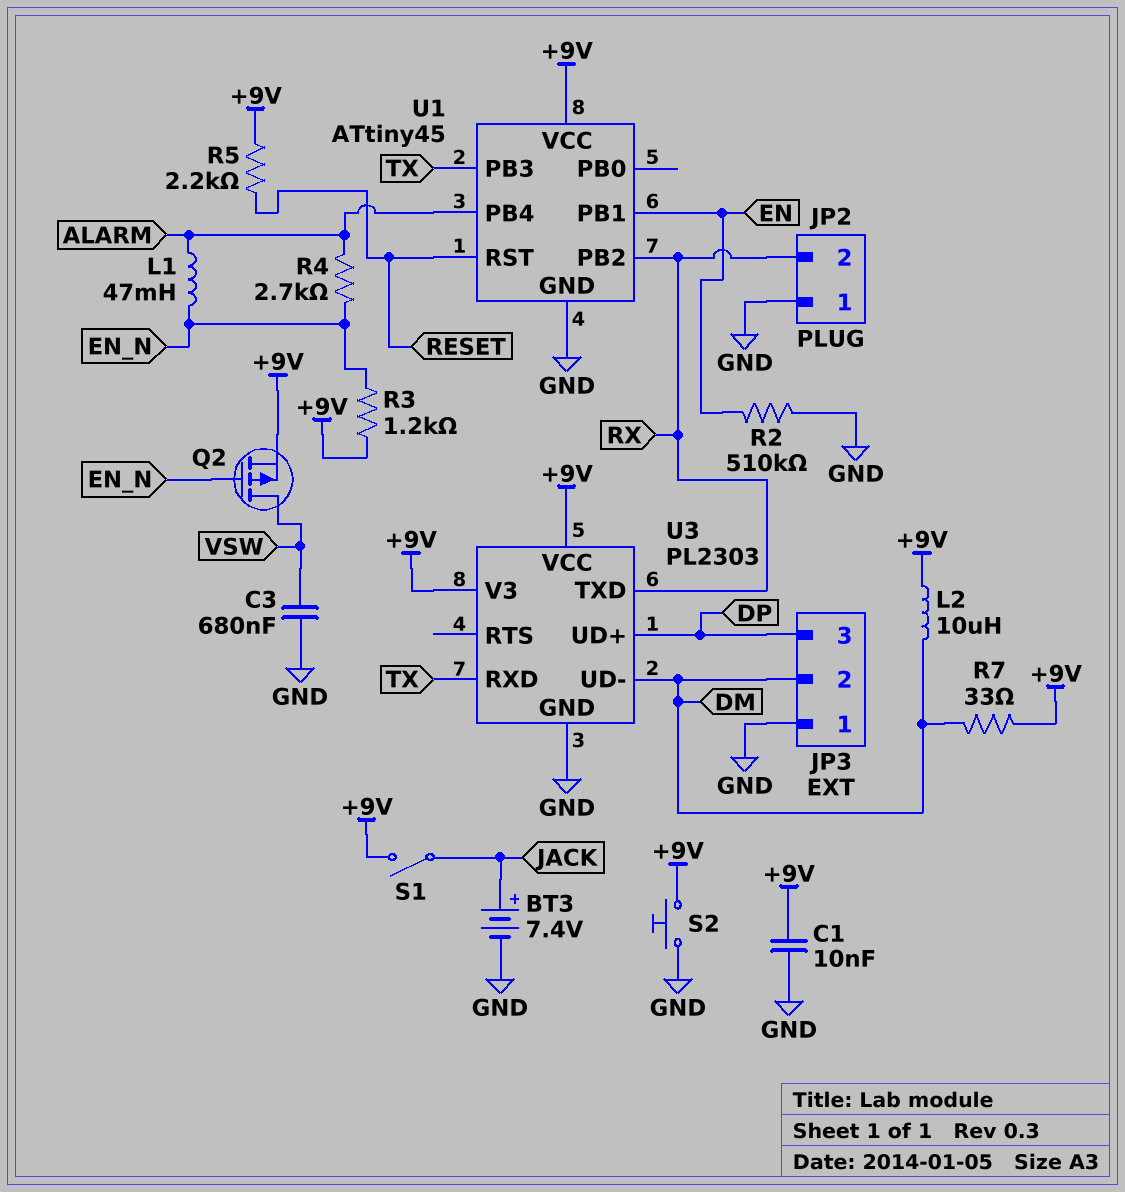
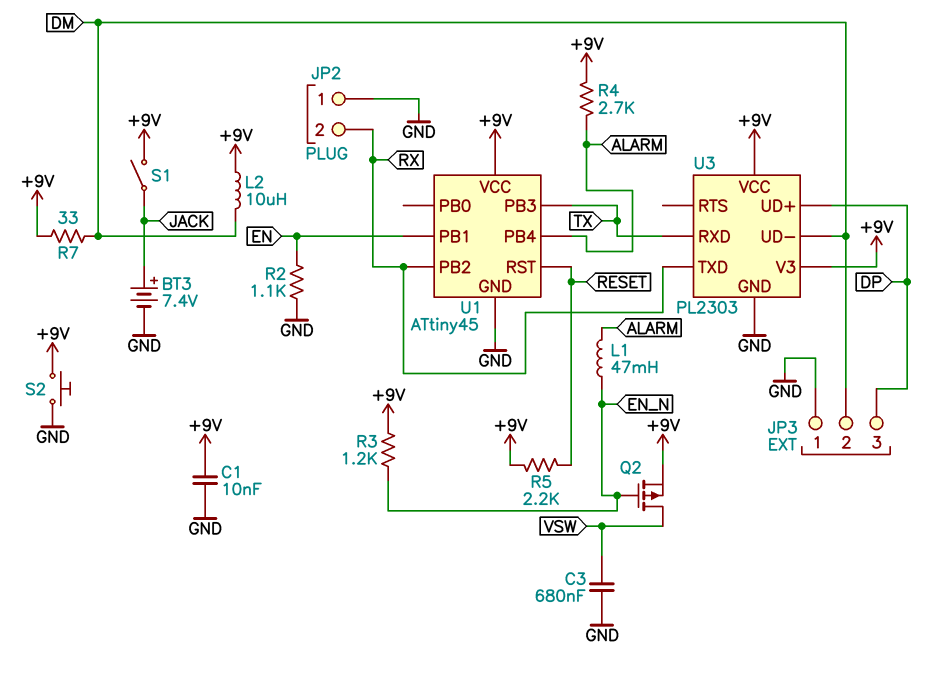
R2: 510k (EN, GND) -> 1.1k (EN, GND)
R4: 2.7k (ALARM, EN_N) -> 2.7k (+9V, ALARM)

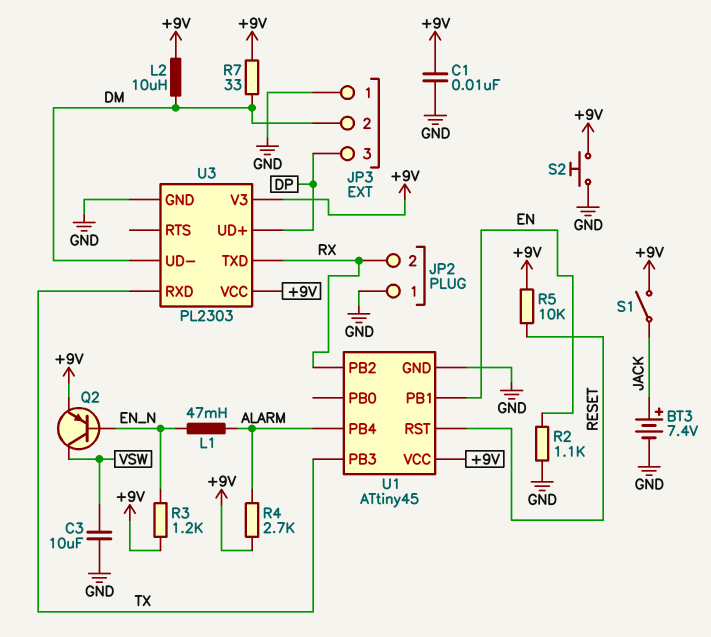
C3: 680nF (GND, VSW) -> 10uF (GND, VSW)
Q2: PMOS (G EN_N, D VSW, S +9V) -> PNP (B EN_N, C VSW, E +9V)
R5: 2.2k (+9V, RESET) -> 10k (+9V, RESET)

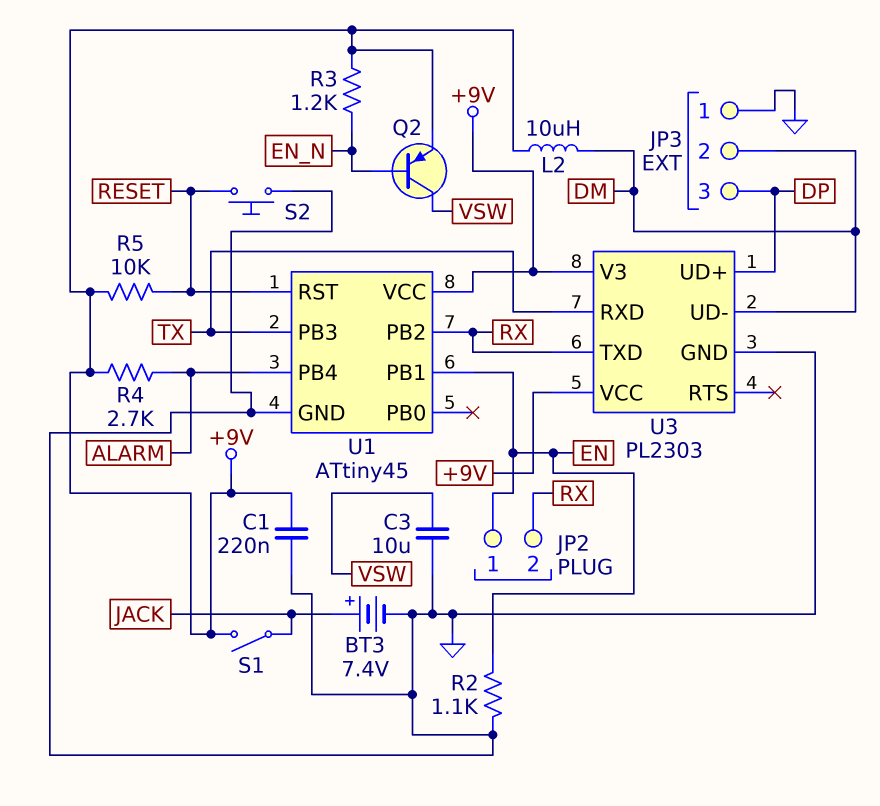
C1: 10nF (+9V, GND) -> 220nF (+9V, GND)
JP2 pin 1: GND -> EN
L1: 47mH (ALARM, EN_N) -> none
R7: 33 (+9V, DM) -> none
S2: button (+9V, GND) -> button (GND, RESET)

